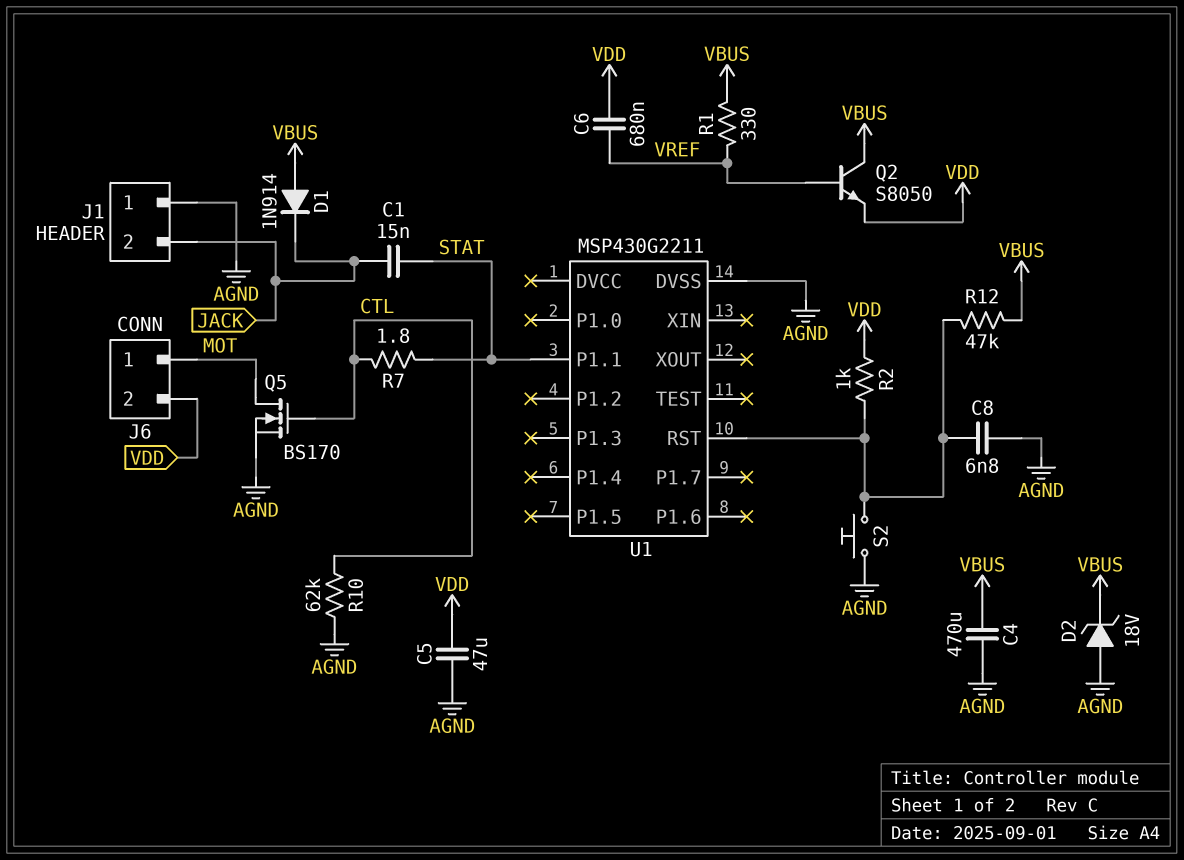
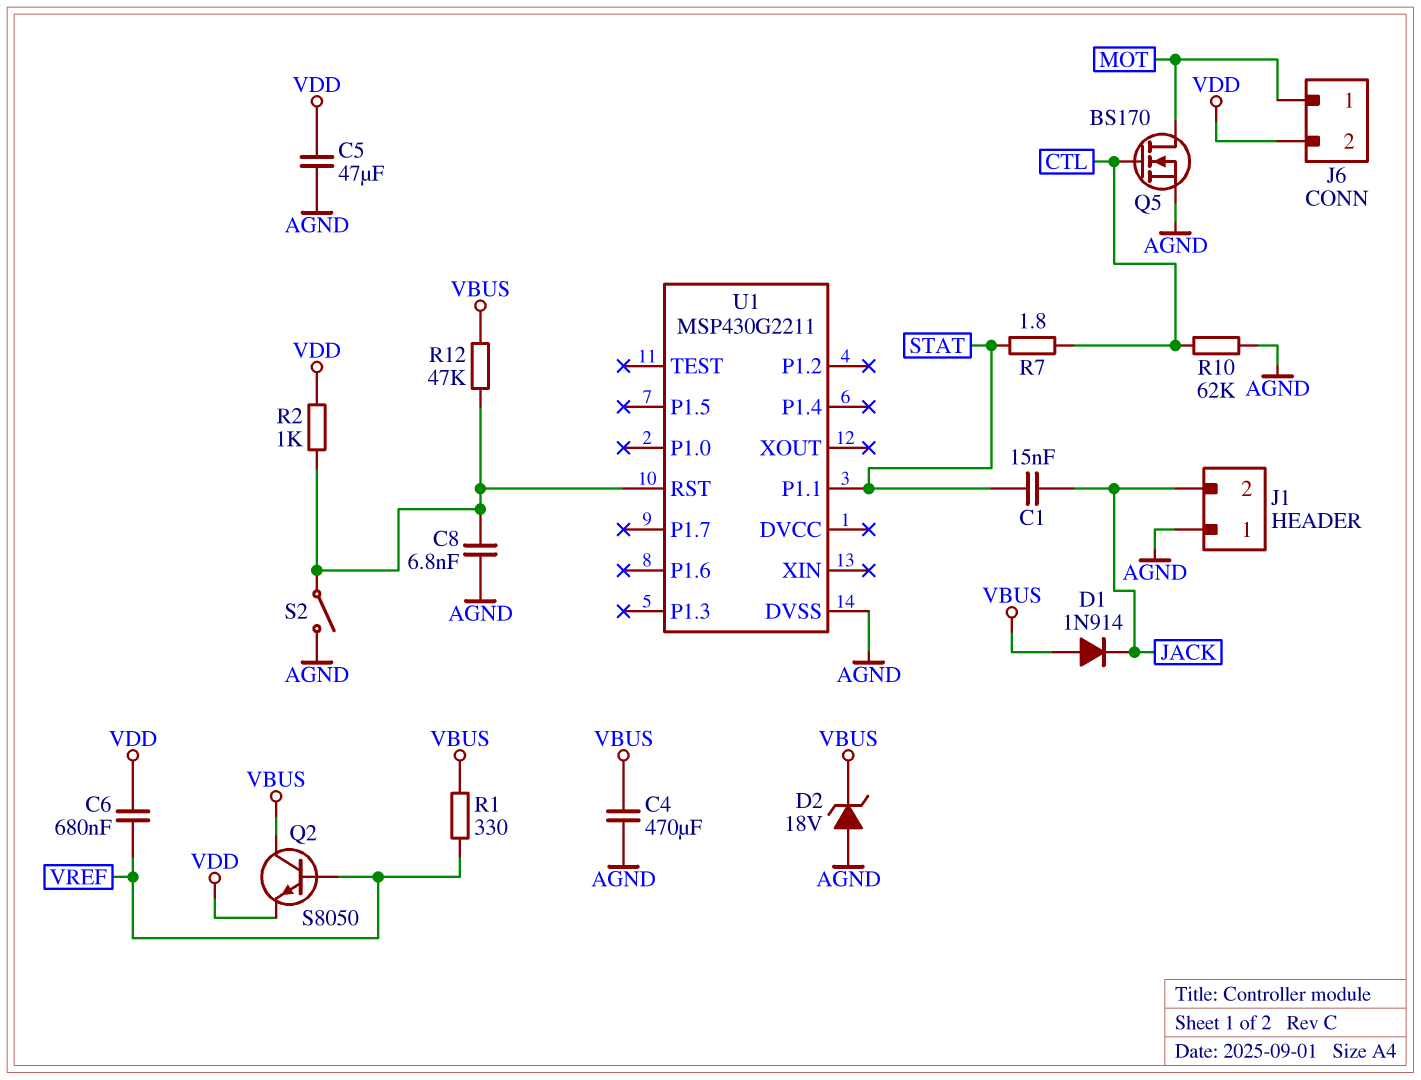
S2: button (AGND, U1/RST) -> switch (AGND, U1/RST)

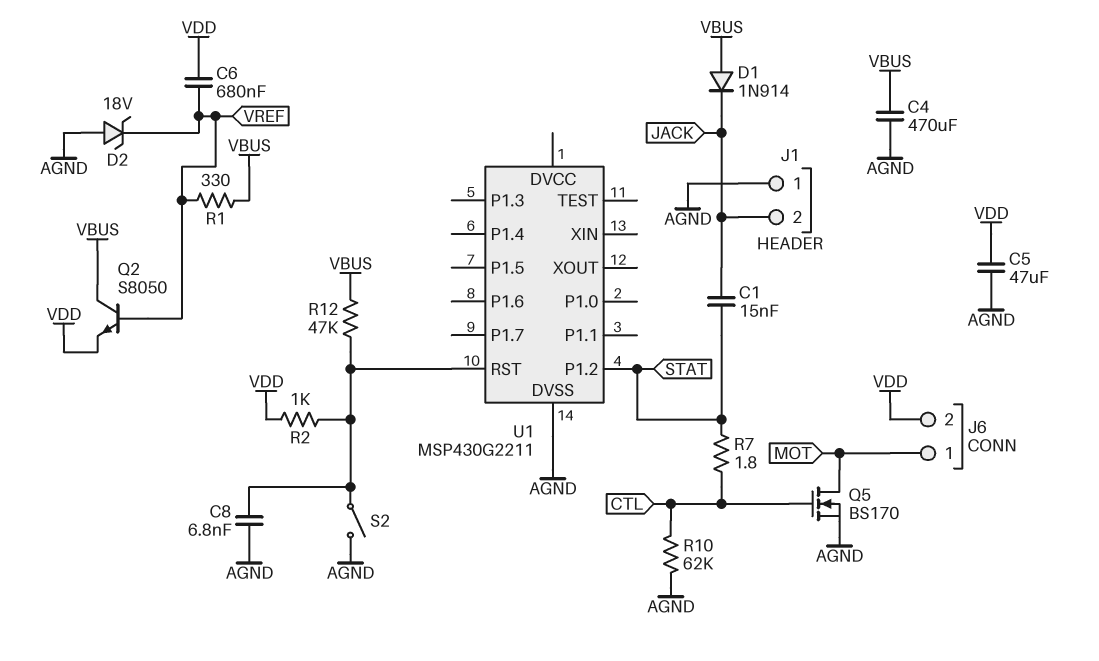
D2: zener 18V (A AGND, K VBUS) -> zener 18V (A AGND, K VREF)
U1 pin P1.1: STAT -> none
U1 pin P1.2: none -> STAT

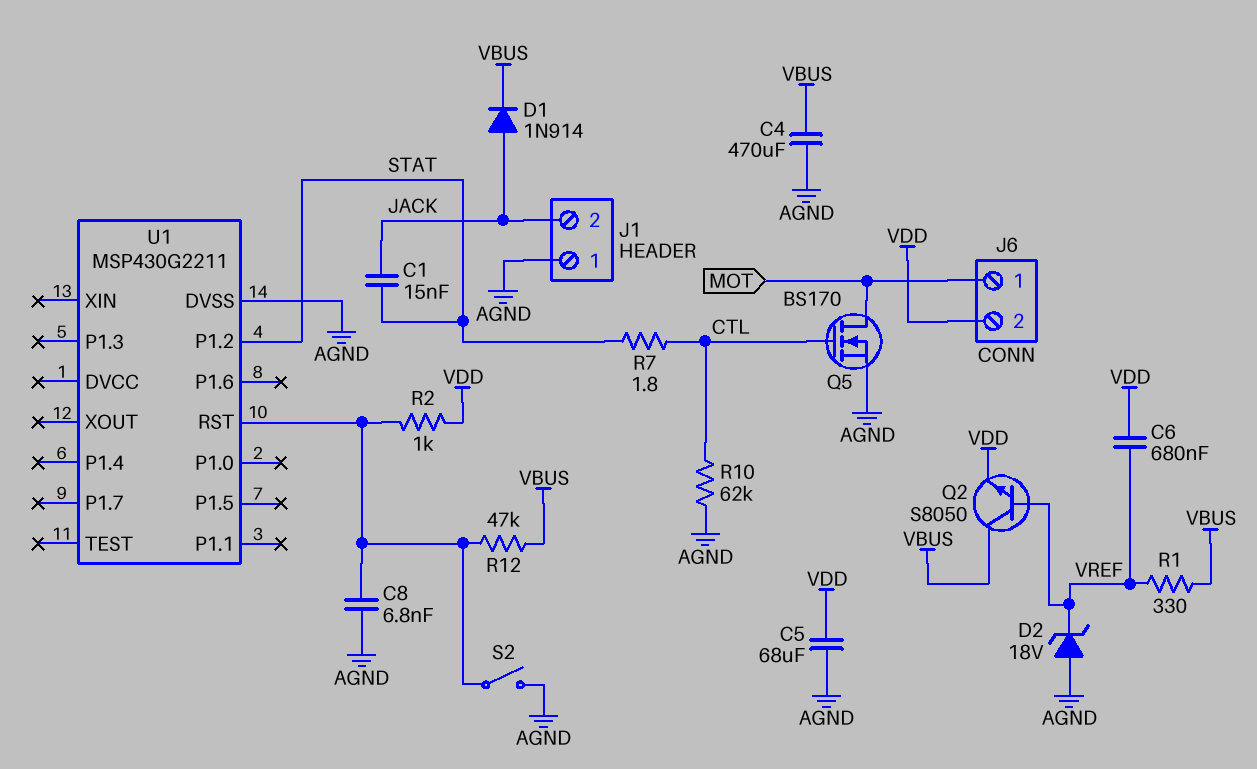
C5: 47uF (AGND, VDD) -> 68uF (AGND, VDD)
D1: diode 1N914 (A VBUS, K JACK) -> diode 1N914 (A JACK, K VBUS)

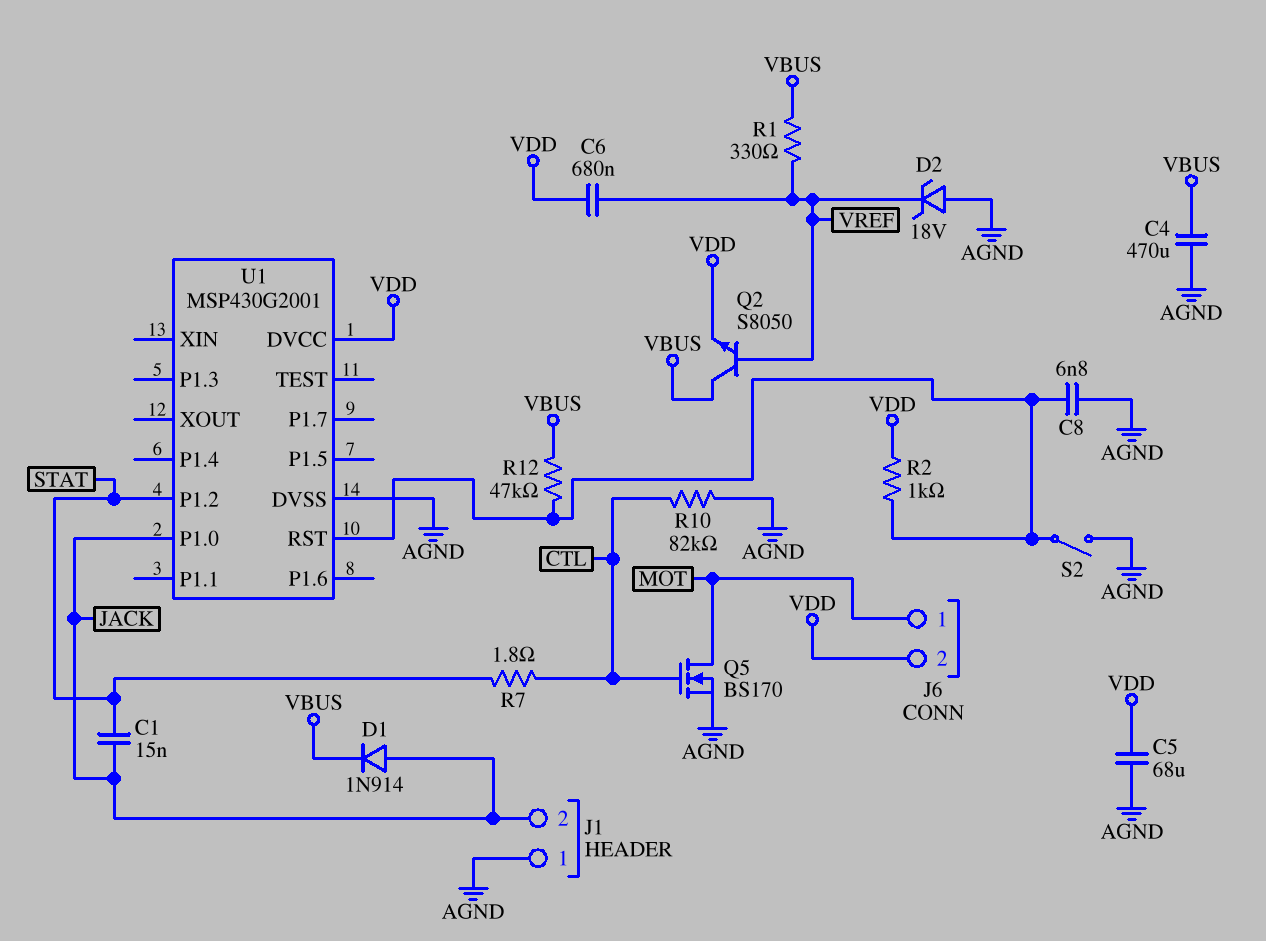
R10: 62k (AGND, CTL) -> 82k (AGND, CTL)
U1: MSP430G2211 -> MSP430G2001
U1 pin DVCC: none -> VDD
U1 pin P1.0: none -> JACK

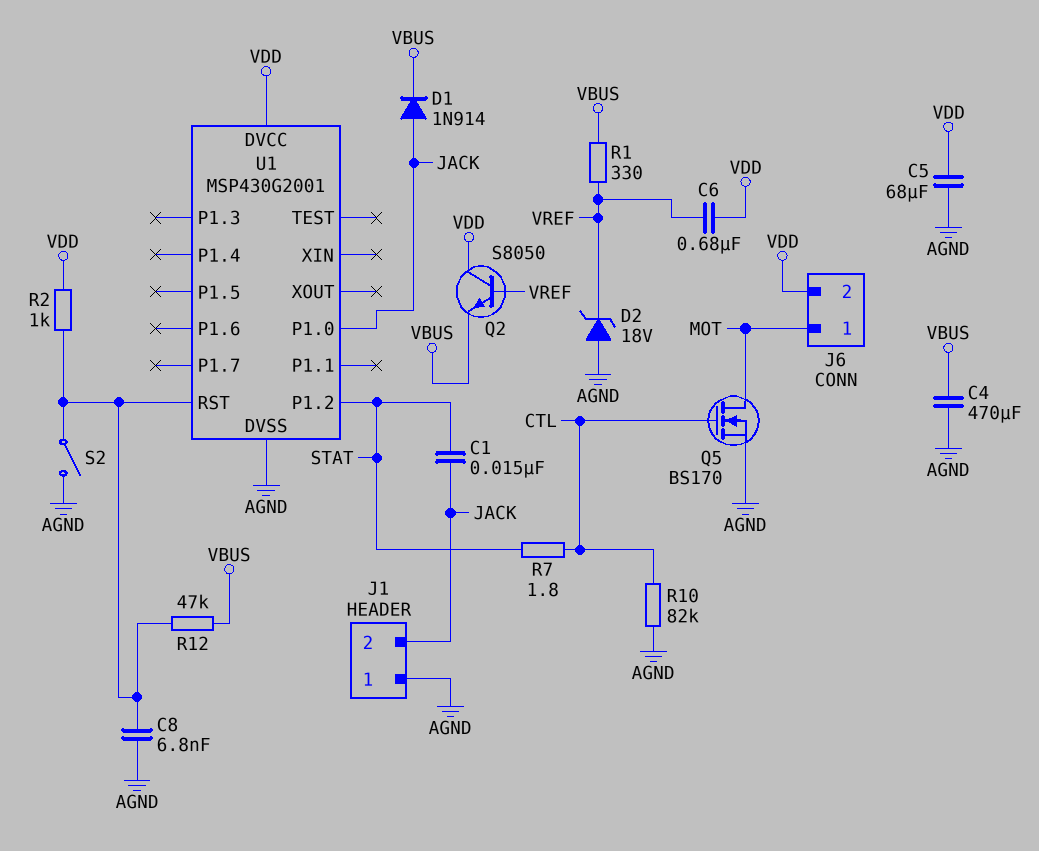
Q2: NPN S8050 (B VREF, C VBUS, E VDD) -> NPN S8050 (B VREF, C VDD, E VBUS)

